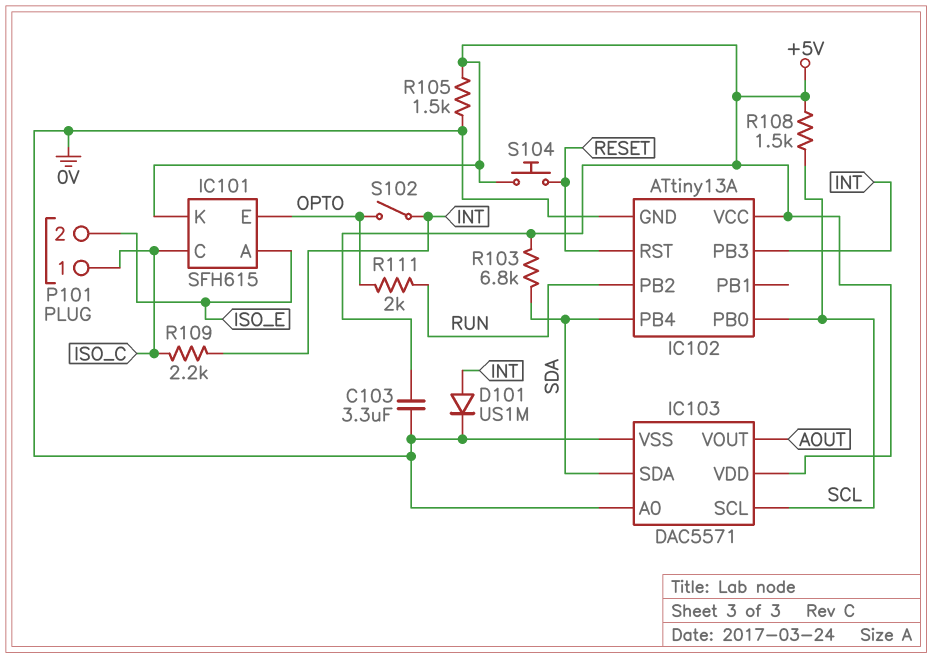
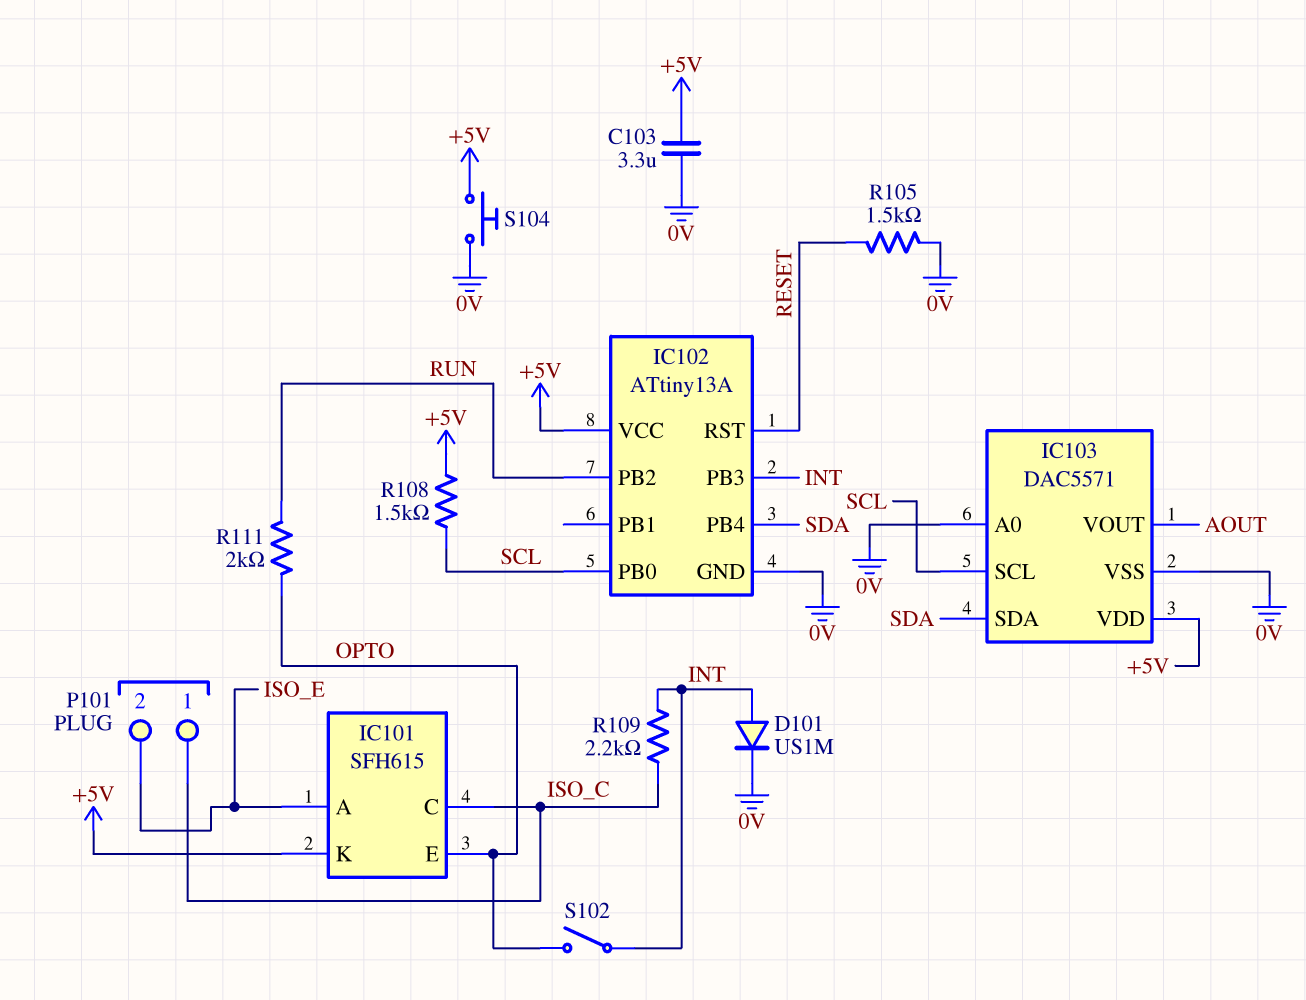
R103: 6.8k (+5V, SDA) -> none
R105: 1.5k (+5V, 0V) -> 1.5k (0V, RESET)
S104: button (+5V, RESET) -> button (+5V, 0V)

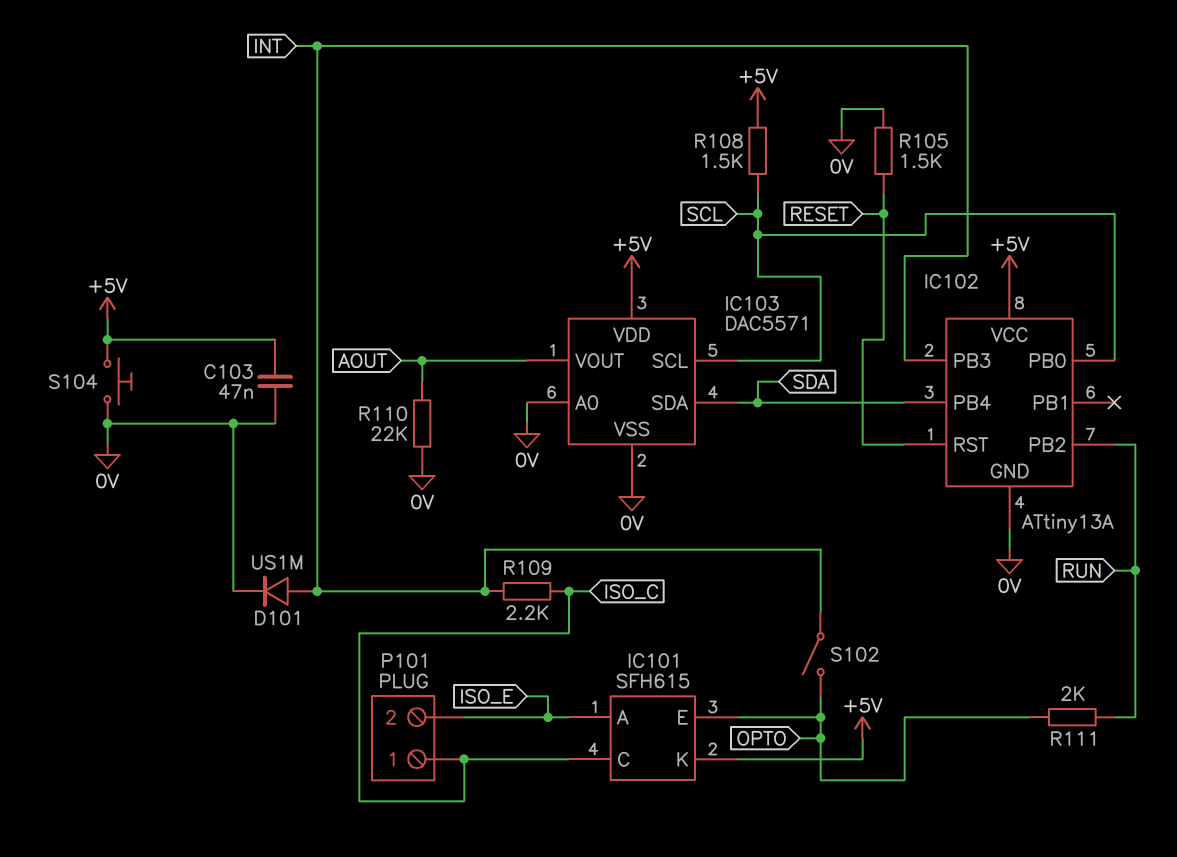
C103: 3.3uF (+5V, 0V) -> 47nF (+5V, 0V)
R110: none -> 22k (0V, AOUT)

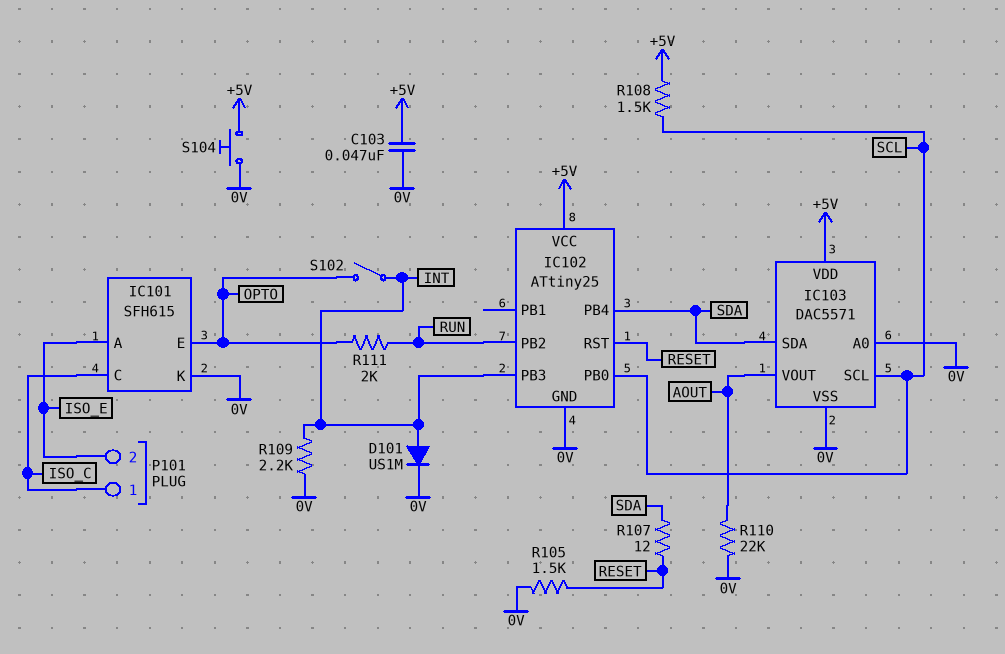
IC101 pin K: +5V -> 0V
IC102: ATtiny13A -> ATtiny25
R107: none -> 12 (RESET, SDA)
R109: 2.2k (INT, ISO_C) -> 2.2k (0V, INT)

